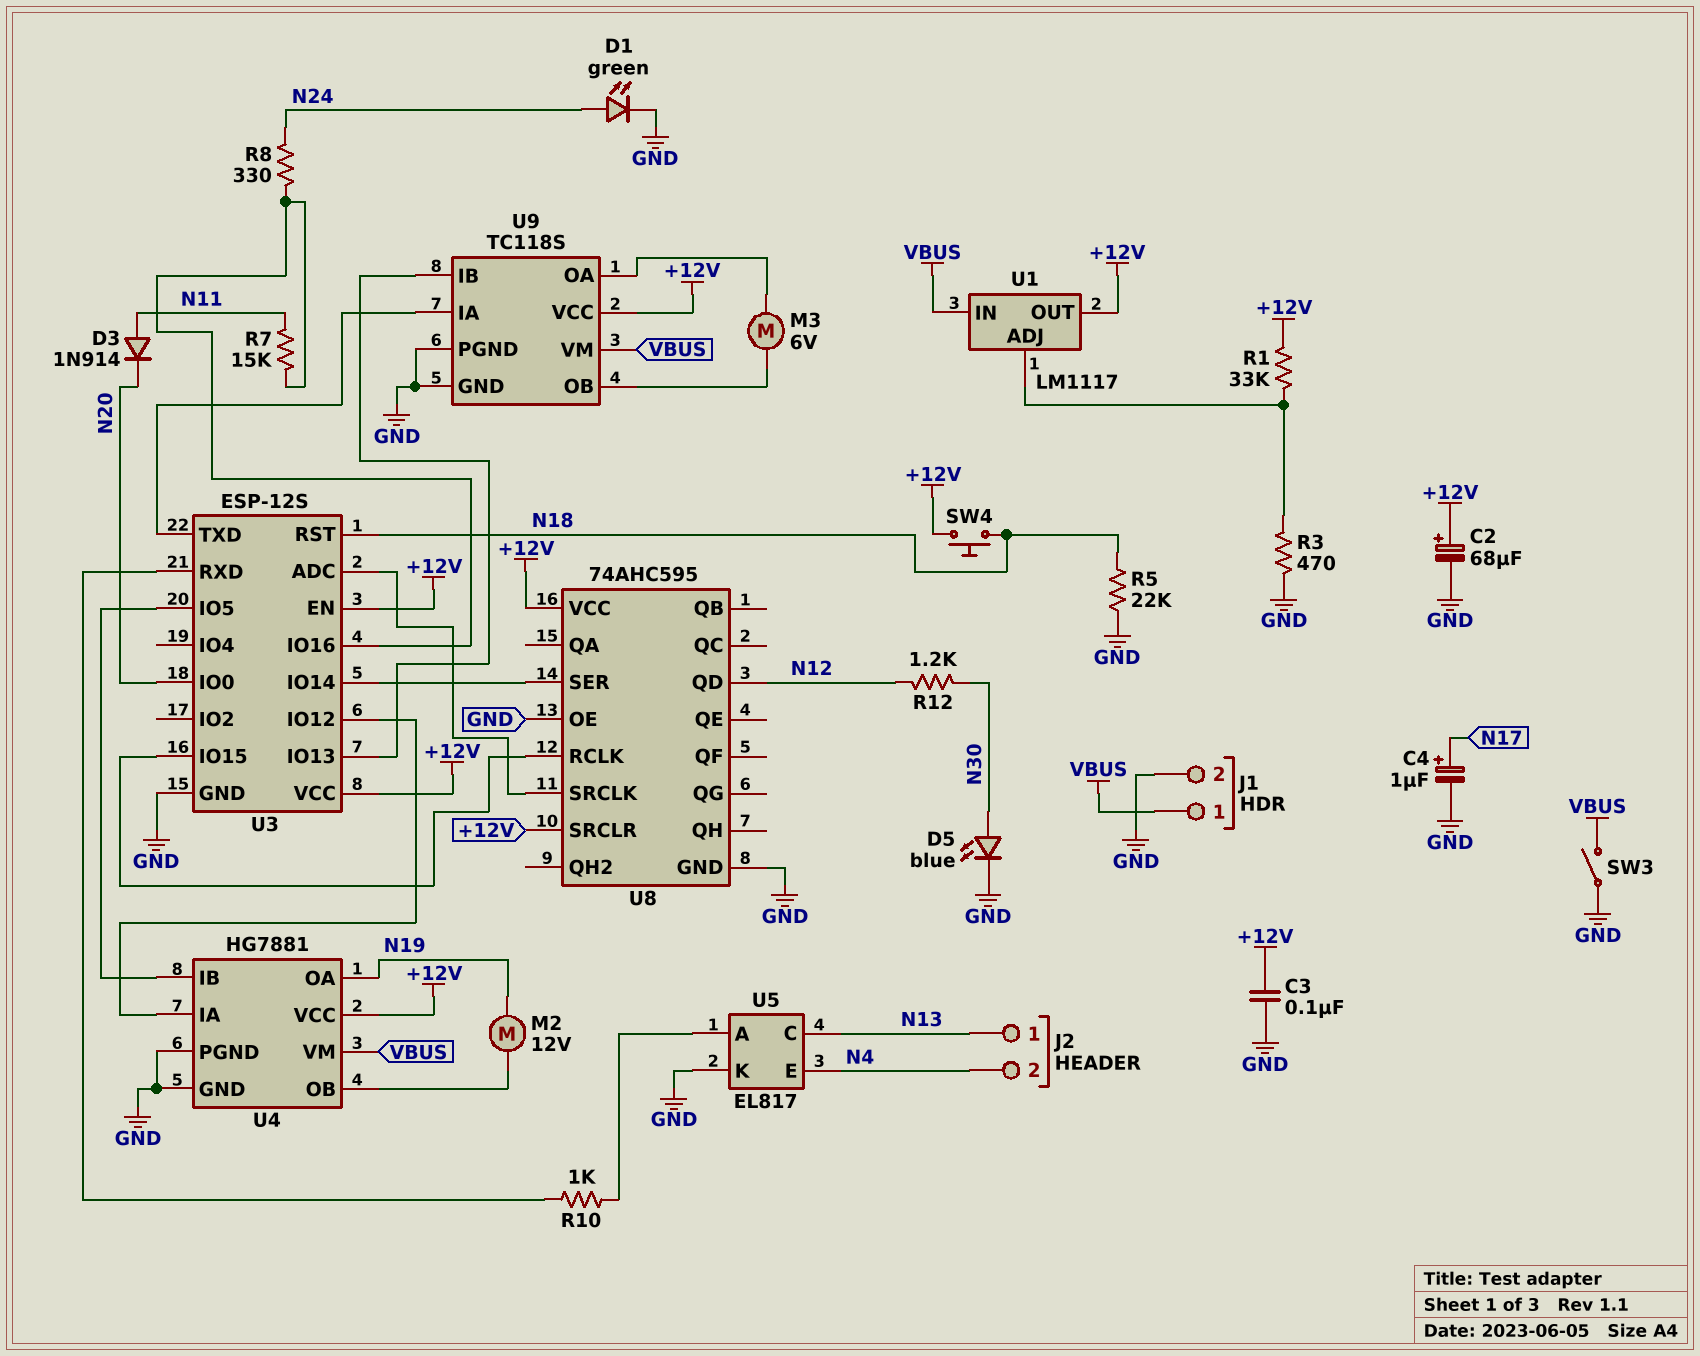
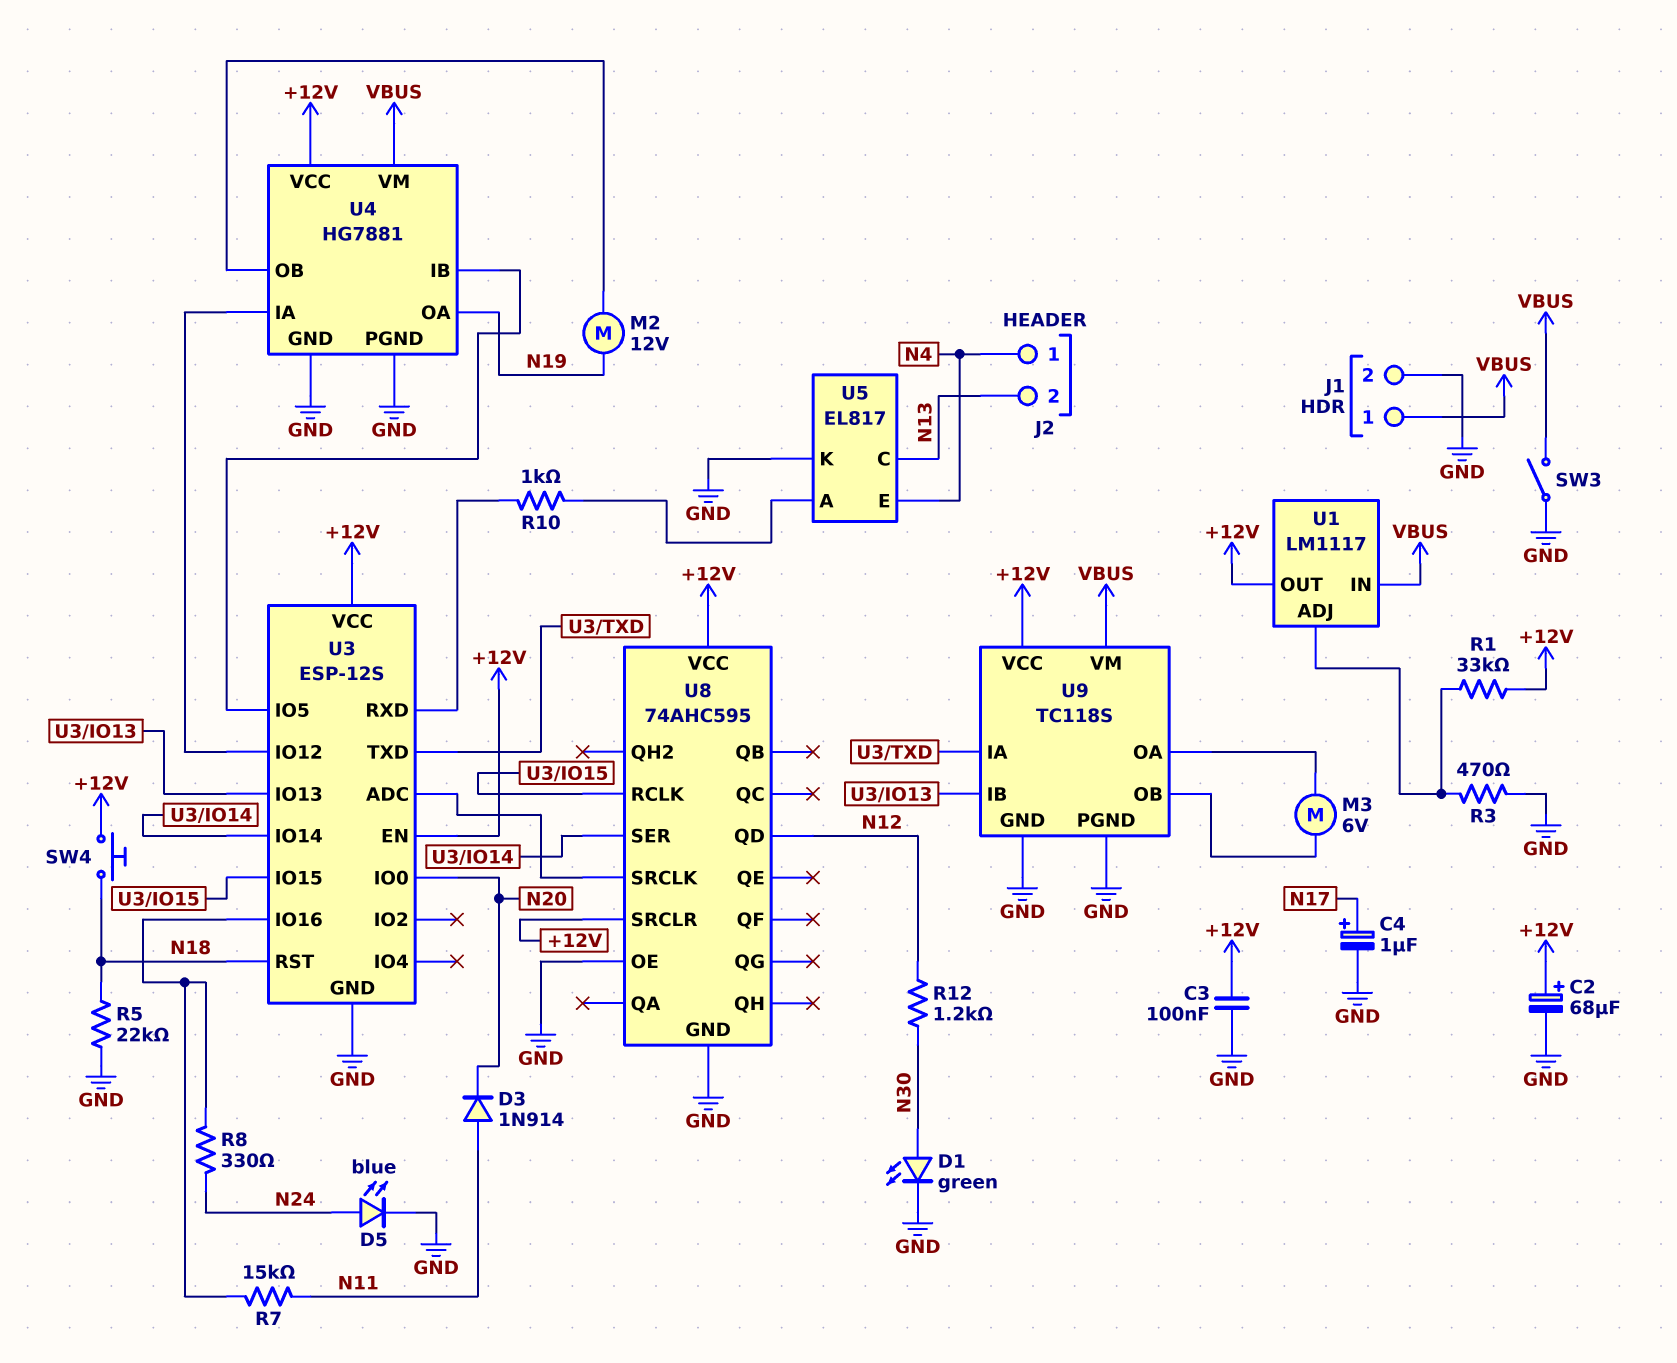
D1: LED green (A N24, K GND) -> LED green (A N30, K GND)
D5: LED blue (A N30, K GND) -> LED blue (A N24, K GND)
J2 pin 1: N13 -> N4
J2 pin 2: N4 -> N13

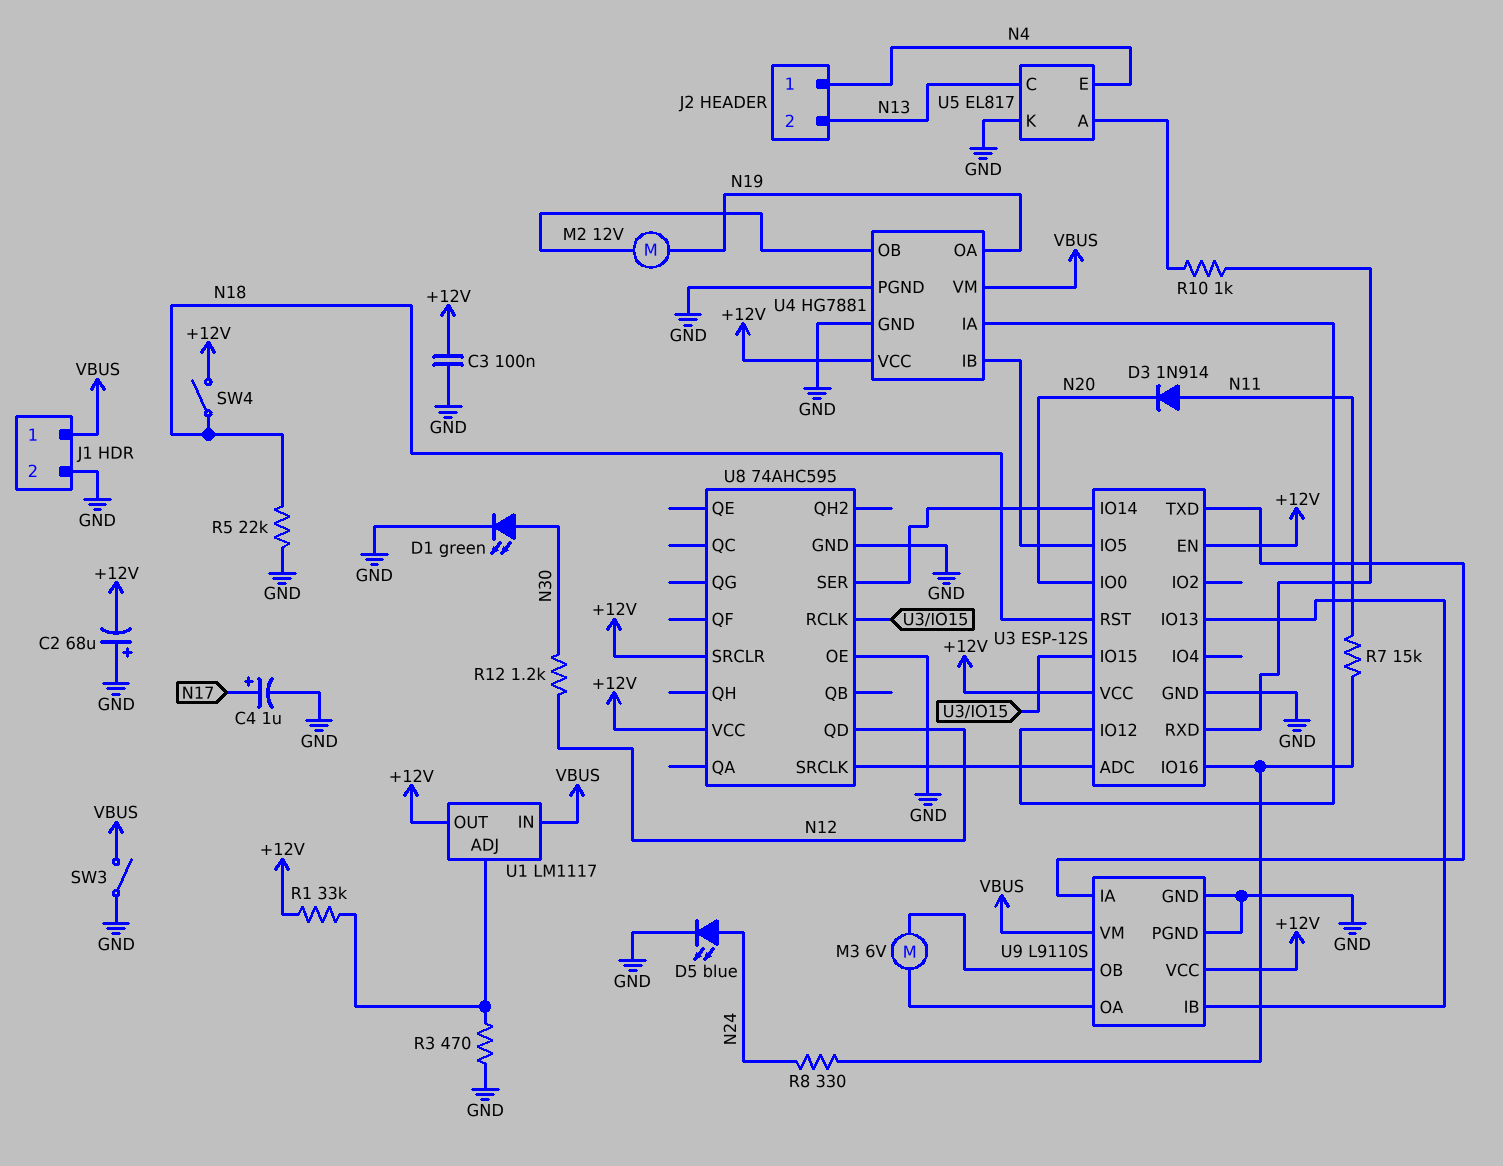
C2: 68uF (plus +12V, minus GND) -> 68uF (plus GND, minus +12V)
SW4: button (+12V, N18) -> switch (+12V, N18)
U9: TC118S -> L9110S

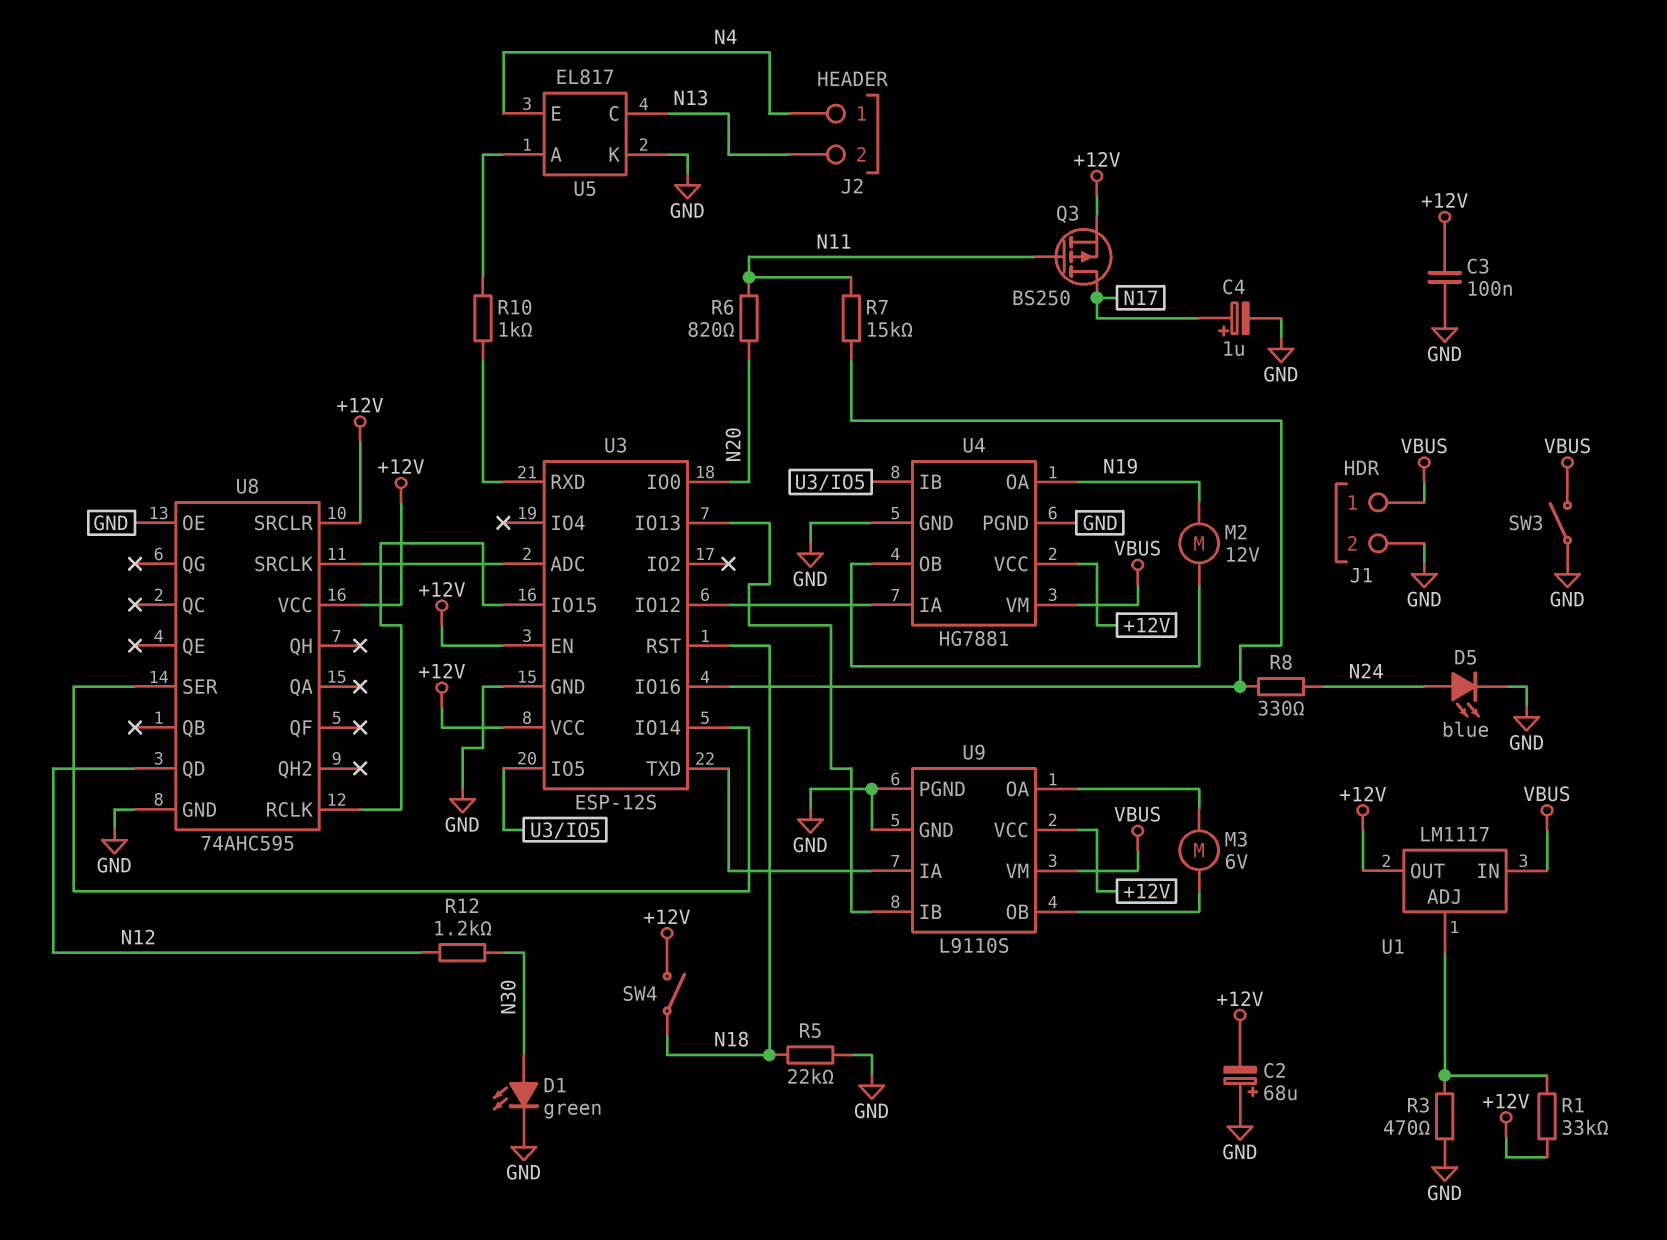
D3: diode 1N914 (A N11, K N20) -> none
Q3: none -> PMOS BS250 (G N11, D N17, S +12V)
R6: none -> 820 (N11, N20)

